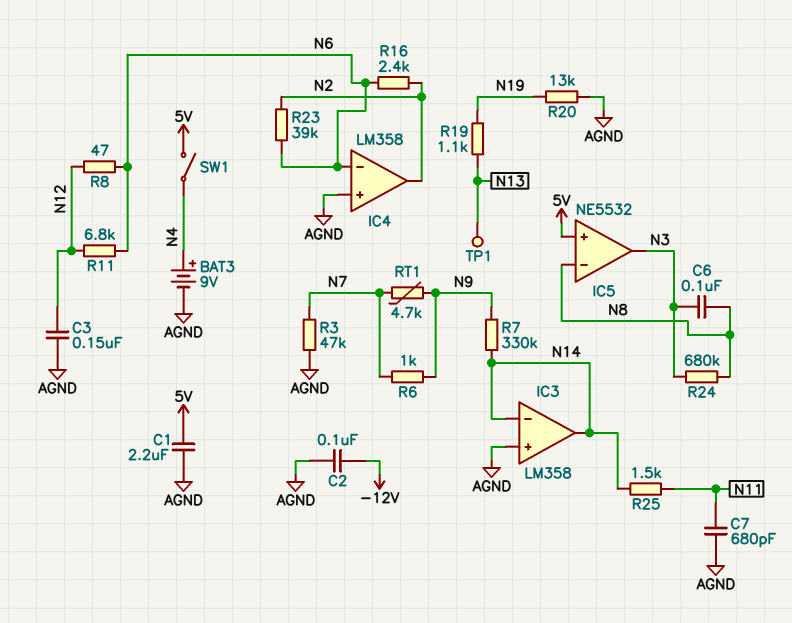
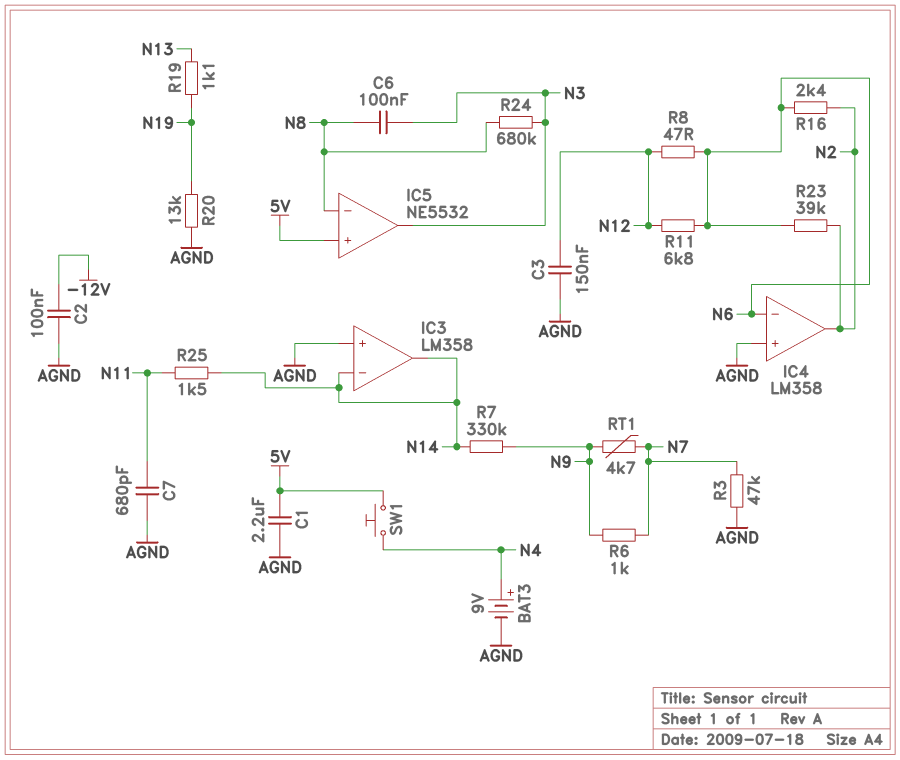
SW1: switch (5V, N4) -> button (5V, N4)
TP1: test point (N13) -> none

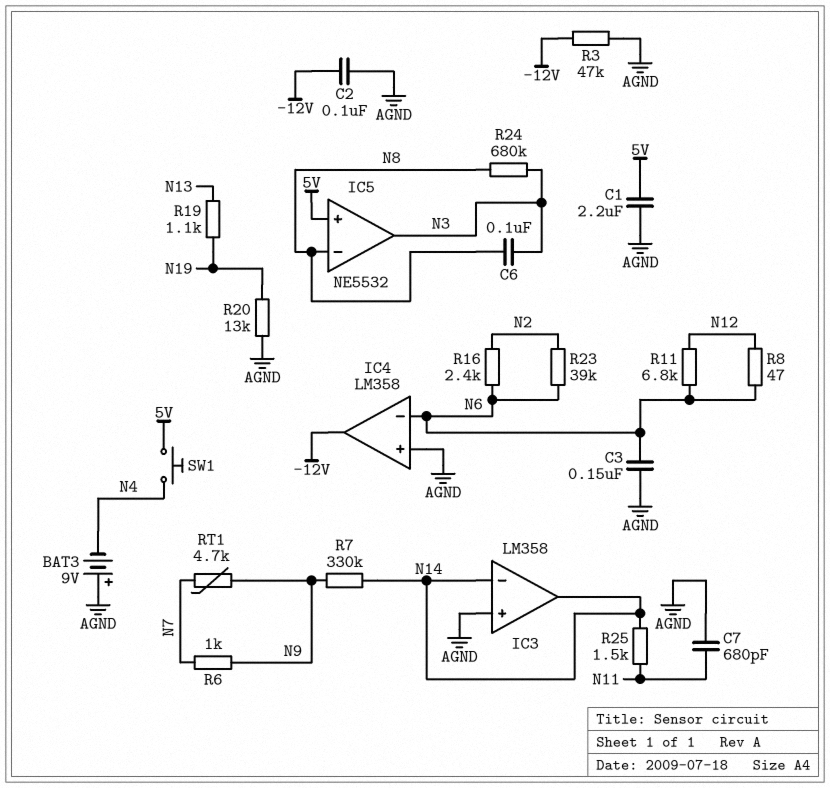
BAT3: 9V (plus N4, minus AGND) -> 9V (plus AGND, minus N4)
C3: 150nF (AGND, N12) -> 150nF (AGND, N6)
IC4 pin out: N2 -> -12V
R3: 47k (AGND, N7) -> 47k (-12V, AGND)

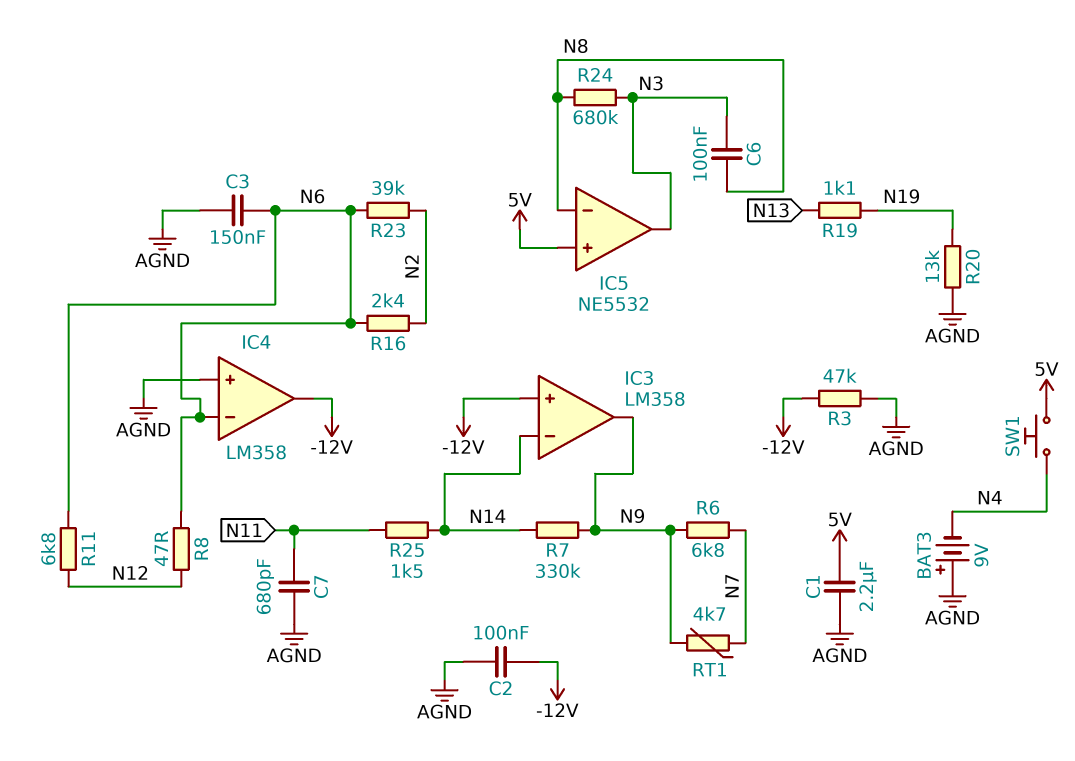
IC3 pin in+: AGND -> -12V
IC3 pin out: N14 -> N9
R6: 1k (N7, N9) -> 6.8k (N7, N9)

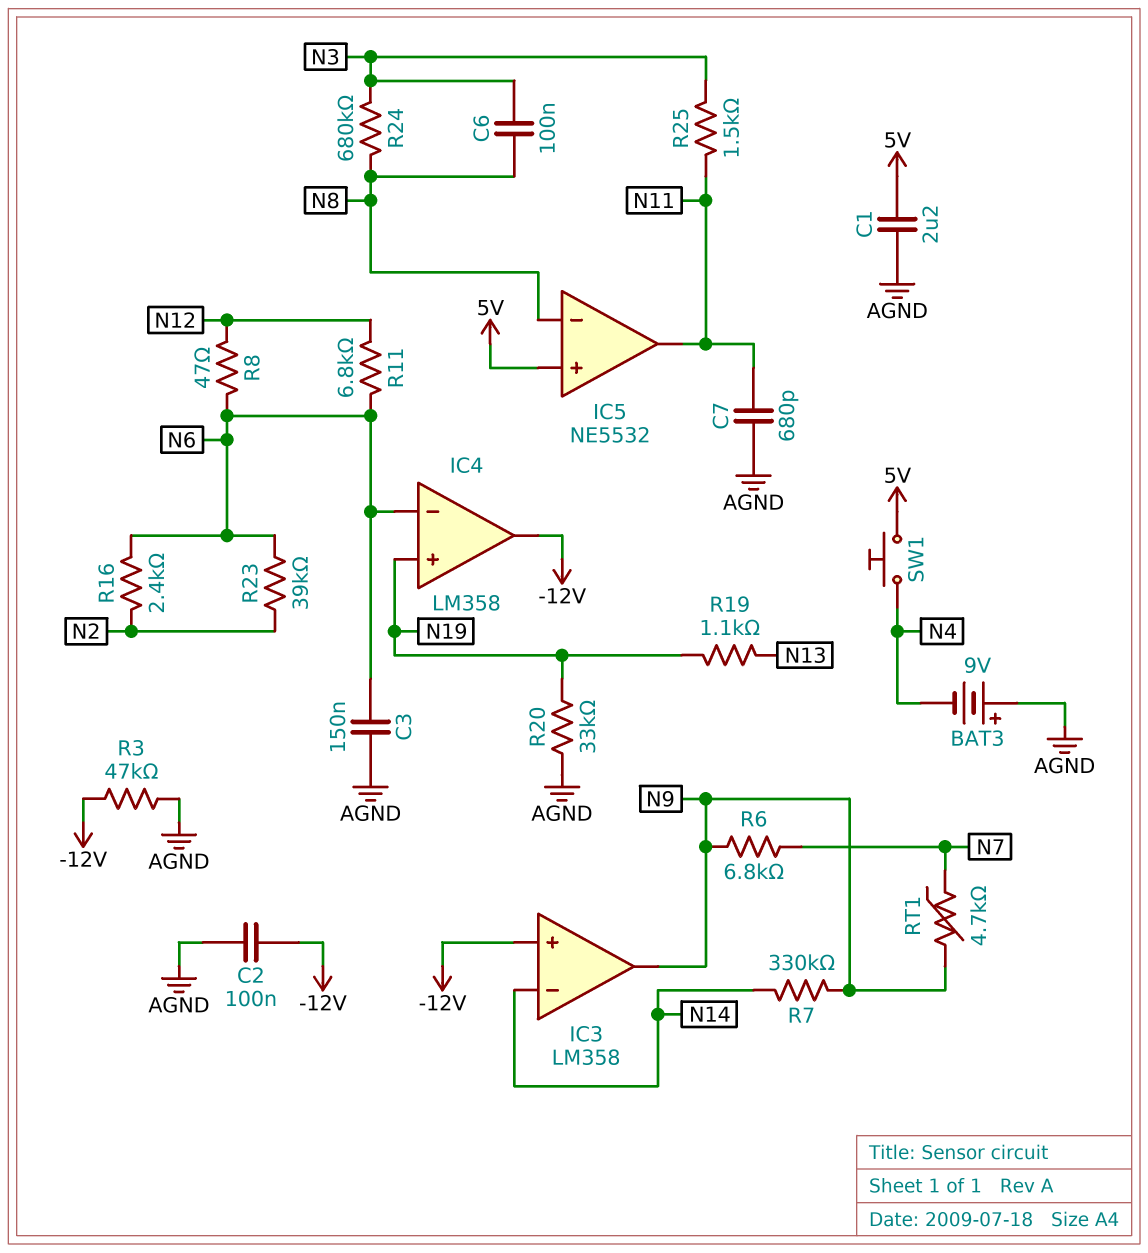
IC4 pin in+: AGND -> N19
IC5 pin out: N3 -> N11
R20: 13k (AGND, N19) -> 33k (AGND, N19)
R25: 1.5k (N11, N14) -> 1.5k (N3, N11)

